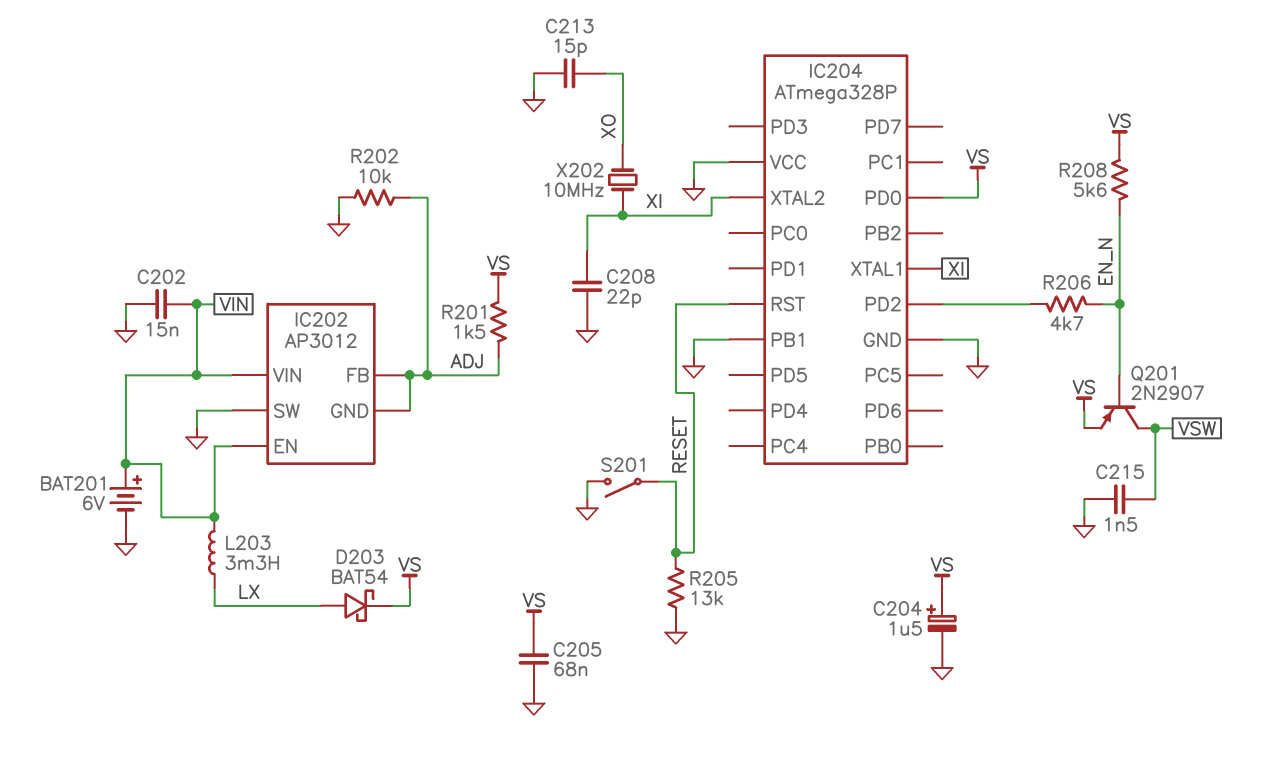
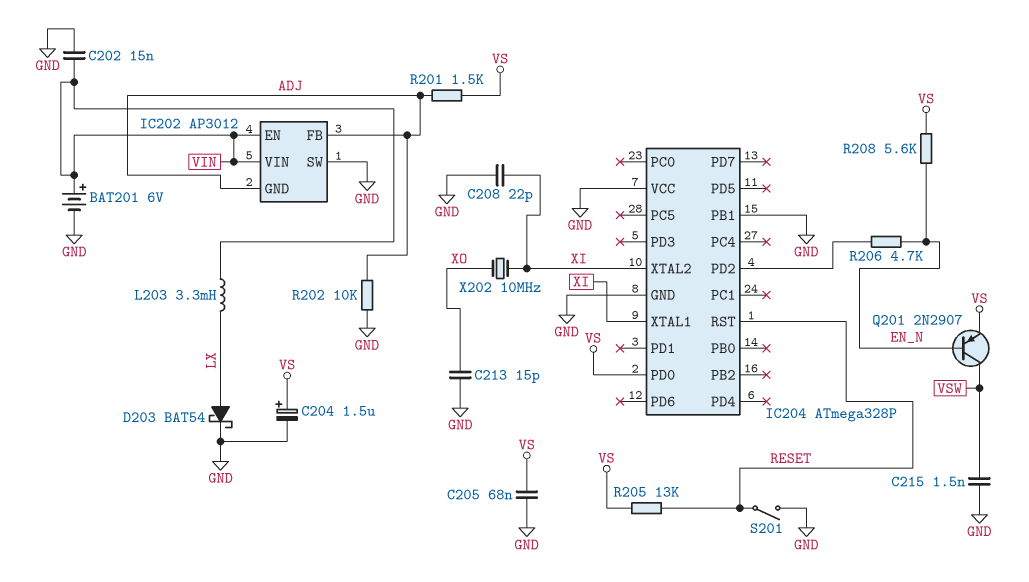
D203: schottky BAT54 (A LX, K VS) -> schottky BAT54 (A LX, K GND)
R205: 13k (GND, RESET) -> 13k (RESET, VS)

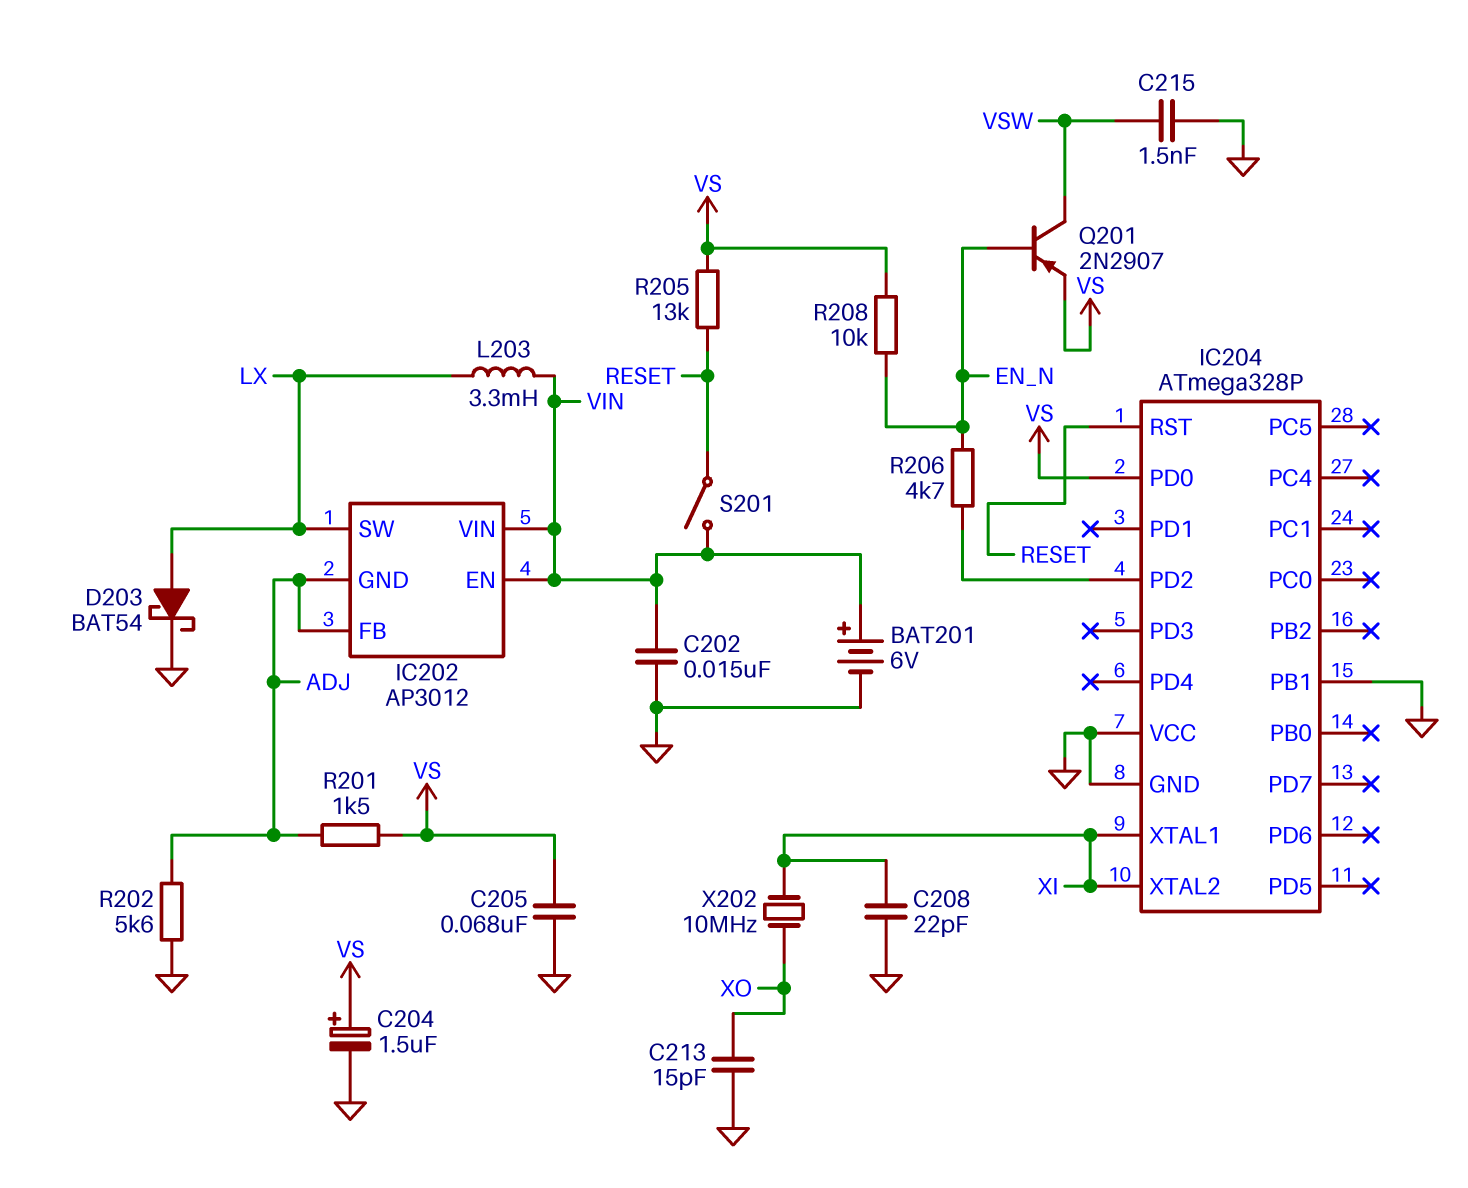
IC202 pin SW: GND -> LX
R202: 10k (ADJ, GND) -> 5.6k (ADJ, GND)
R208: 5.6k (EN_N, VS) -> 10k (EN_N, VS)
S201: switch (GND, RESET) -> switch (RESET, VIN)

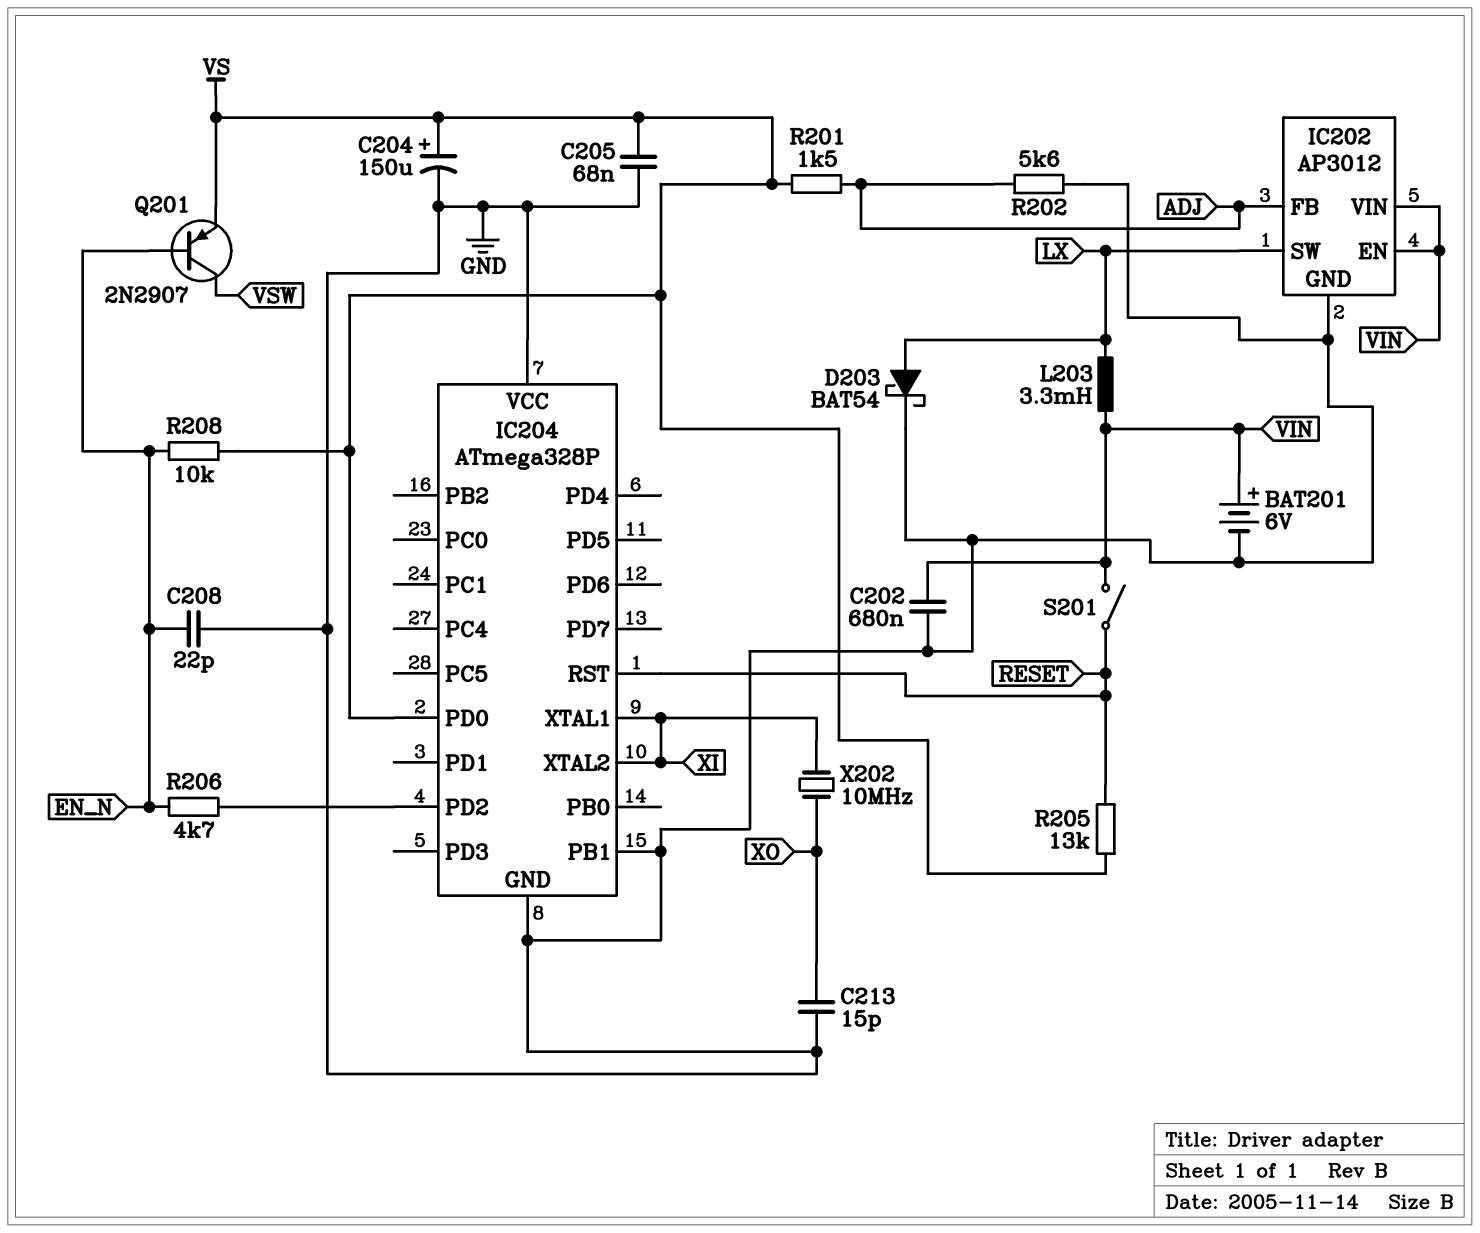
C202: 15nF (GND, VIN) -> 680nF (GND, VIN)
C204: 1.5uF (plus VS, minus GND) -> 150uF (plus VS, minus GND)
C208: 22pF (GND, XI) -> 22pF (EN_N, GND)
C215: 1.5nF (GND, VSW) -> none
IC202 pin GND: ADJ -> GND

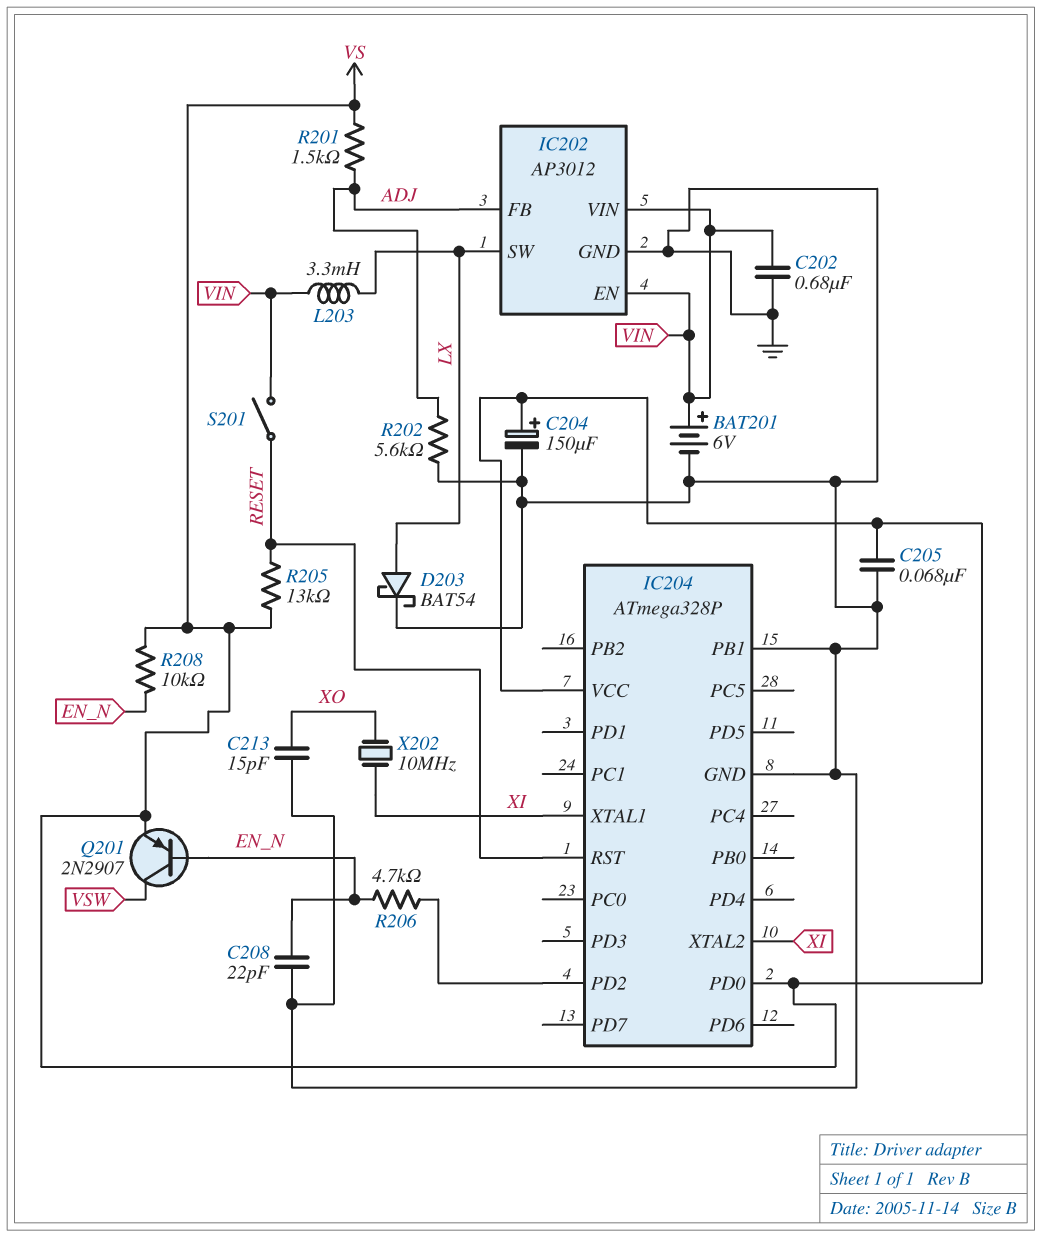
IC204 pin VCC: GND -> VS

